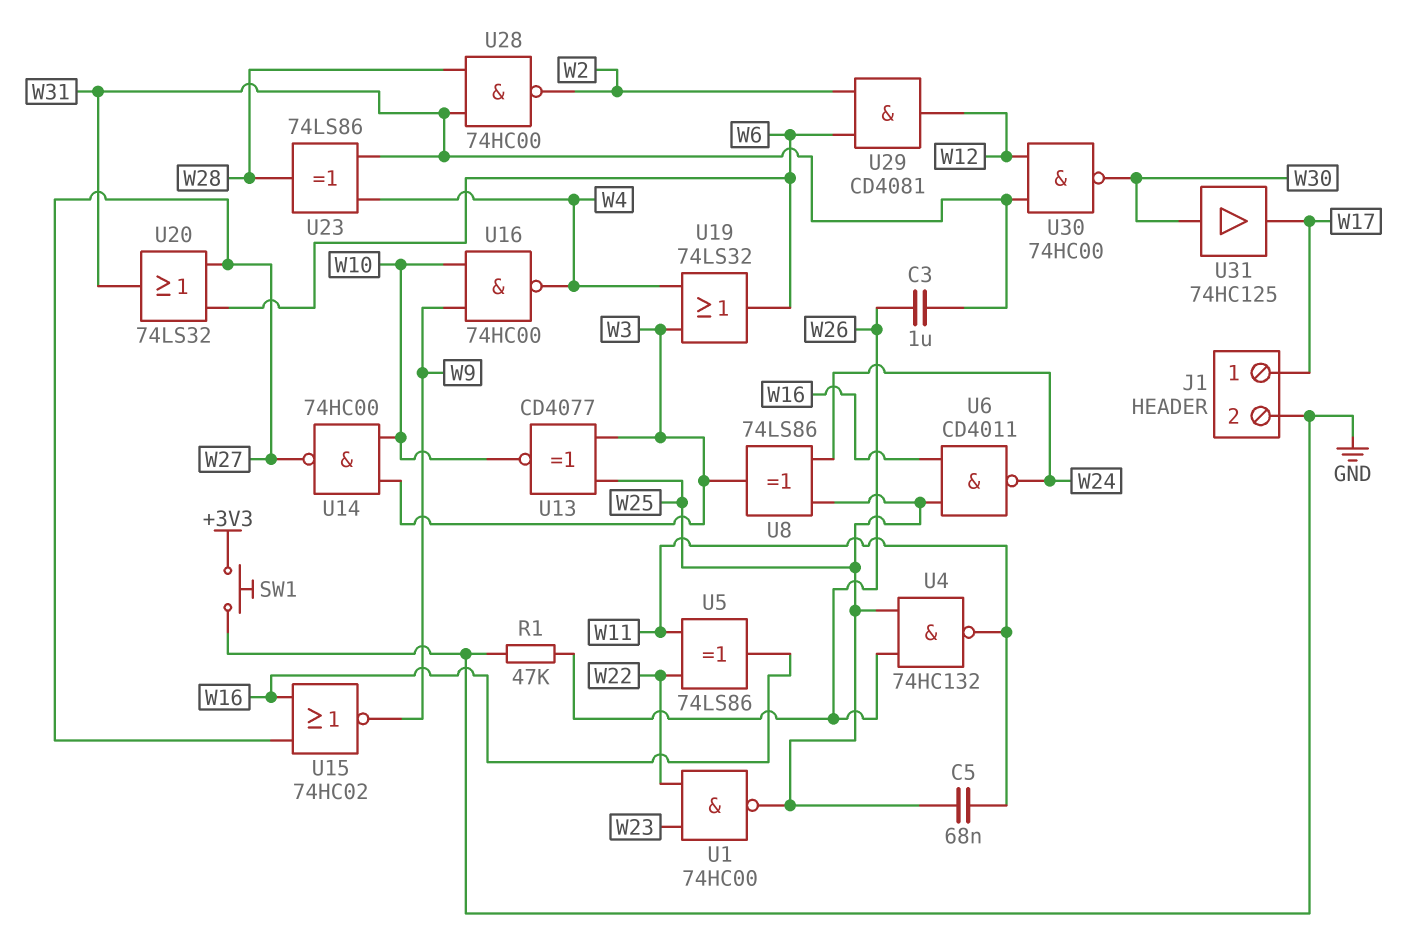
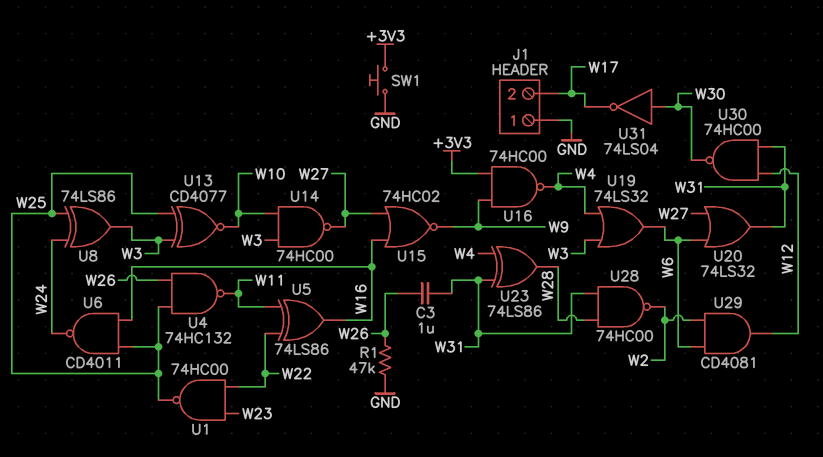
C5: 68nF (W11, W25) -> none
J1 pin 1: W17 -> GND
J1 pin 2: GND -> W17
U16: NAND 74HC00 (in W9, in W10, out W4) -> NAND 74HC00 (in +3V3, in W9, out W4)
U31: buffer 74HC125 (in W30, out W17) -> NOT 74LS04 (in W30, out W17)

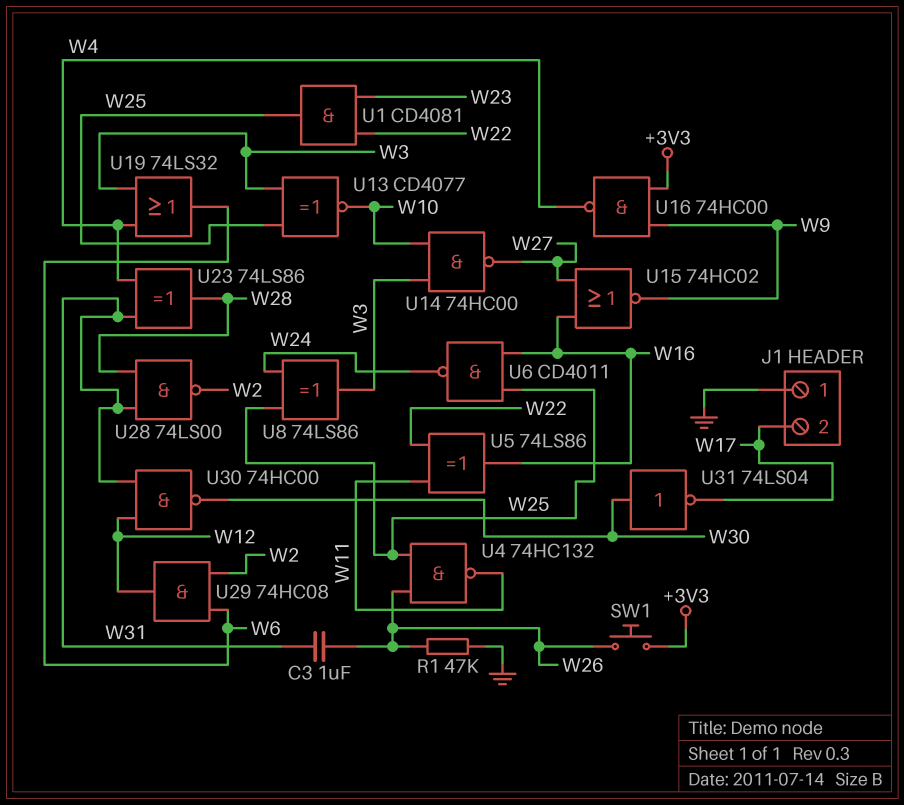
SW1: button (+3V3, GND) -> button (+3V3, W26)
U1: NAND 74HC00 (in W22, in W23, out W25) -> AND CD4081 (in W22, in W23, out W25)
U20: OR 74LS32 (in W6, in W27, out W31) -> none
U28: NAND 74HC00 (in W28, in W31, out W2) -> NAND 74LS00 (in W28, in W31, out W2)
U29: AND CD4081 (in W2, in W6, out W12) -> AND 74HC08 (in W2, in W6, out W12)

